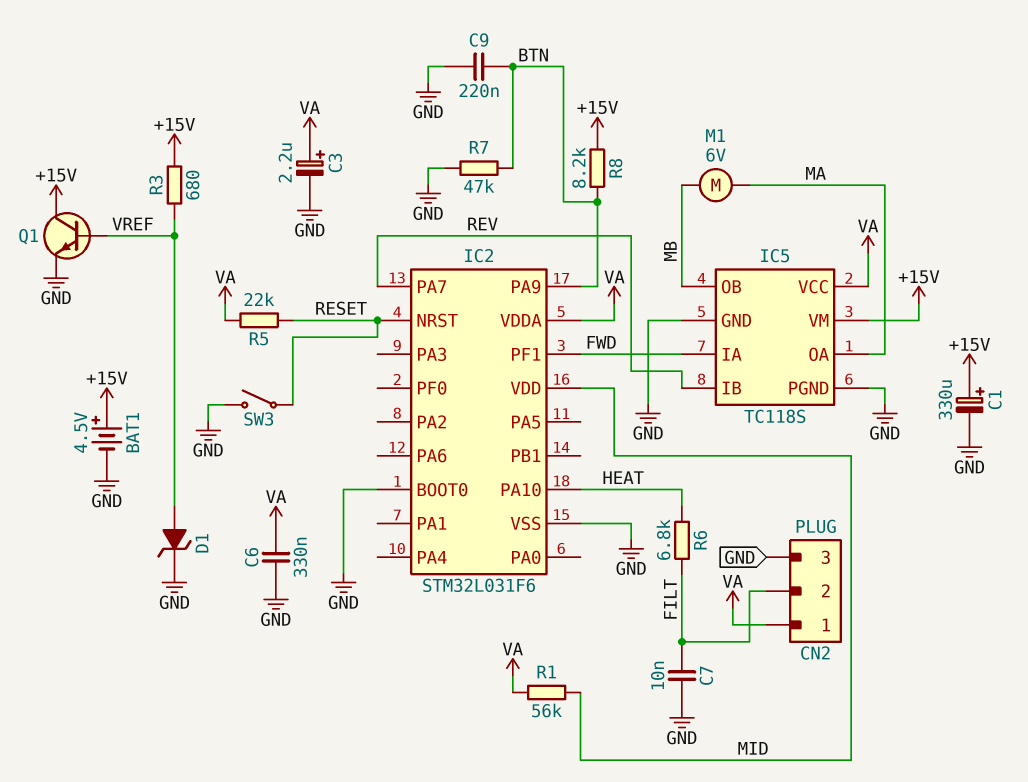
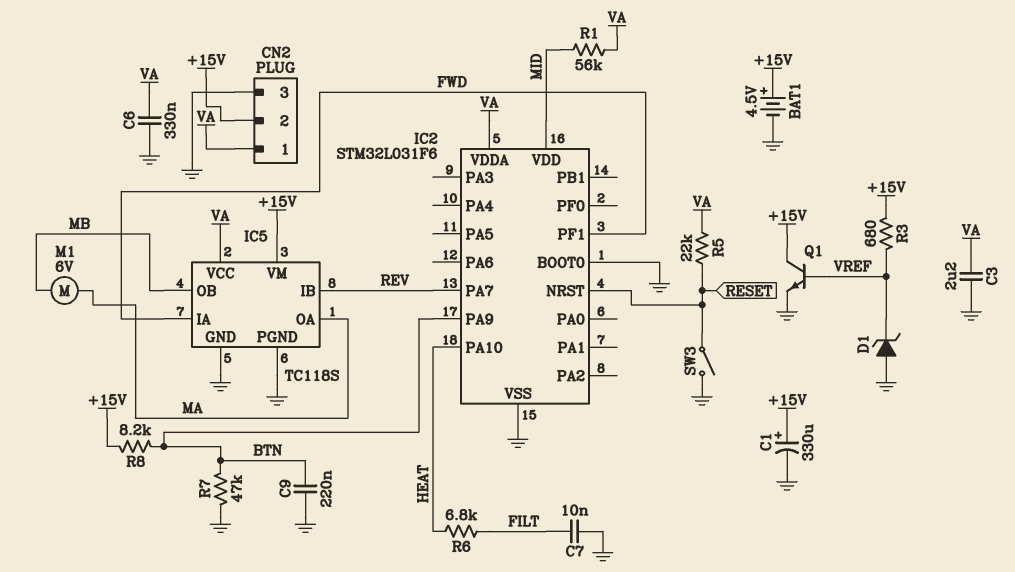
C3: 2.2uF (plus VA, minus GND) -> 2.2uF (GND, VA)
CN2 pin 2: FILT -> +15V
D1: zener (A VREF, K GND) -> zener (A GND, K VREF)

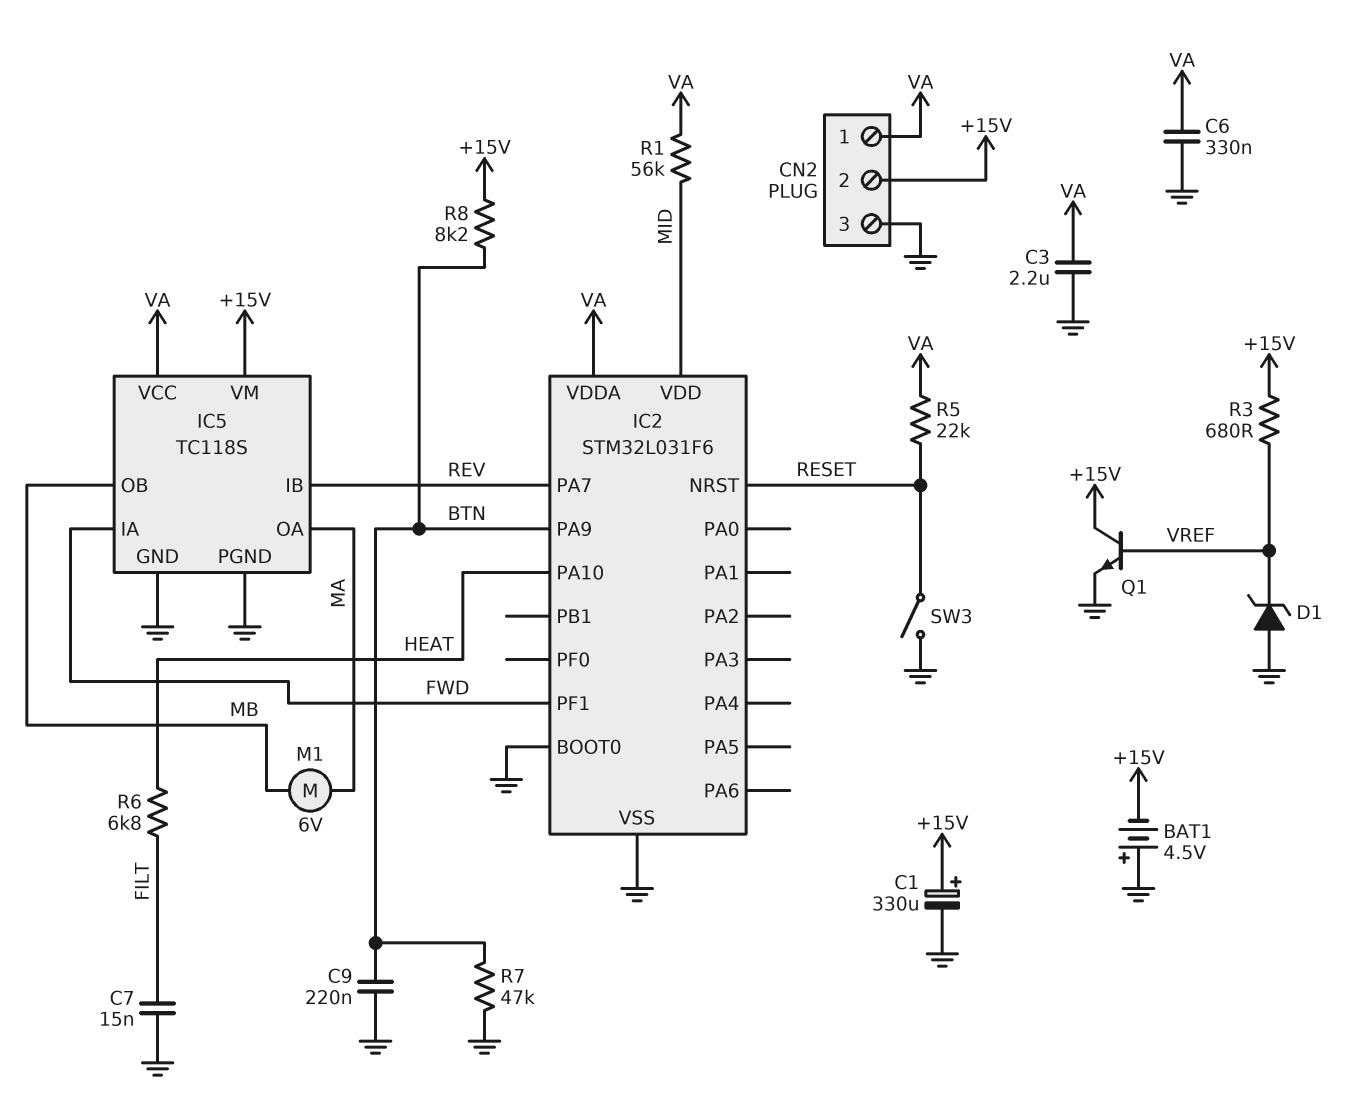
BAT1: 4.5V (plus +15V, minus GND) -> 4.5V (plus GND, minus +15V)
C7: 10nF (FILT, GND) -> 15nF (FILT, GND)

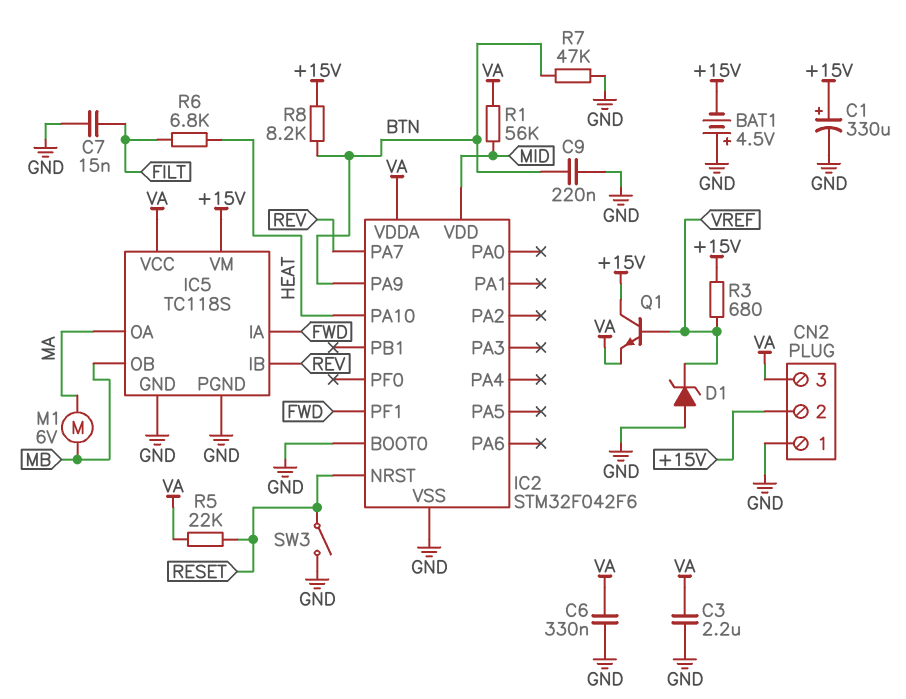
CN2 pin 1: VA -> GND
CN2 pin 3: GND -> VA
IC2: STM32L031F6 -> STM32F042F6
Q1: NPN (B VREF, C +15V, E GND) -> NPN (B VREF, C +15V, E VA)

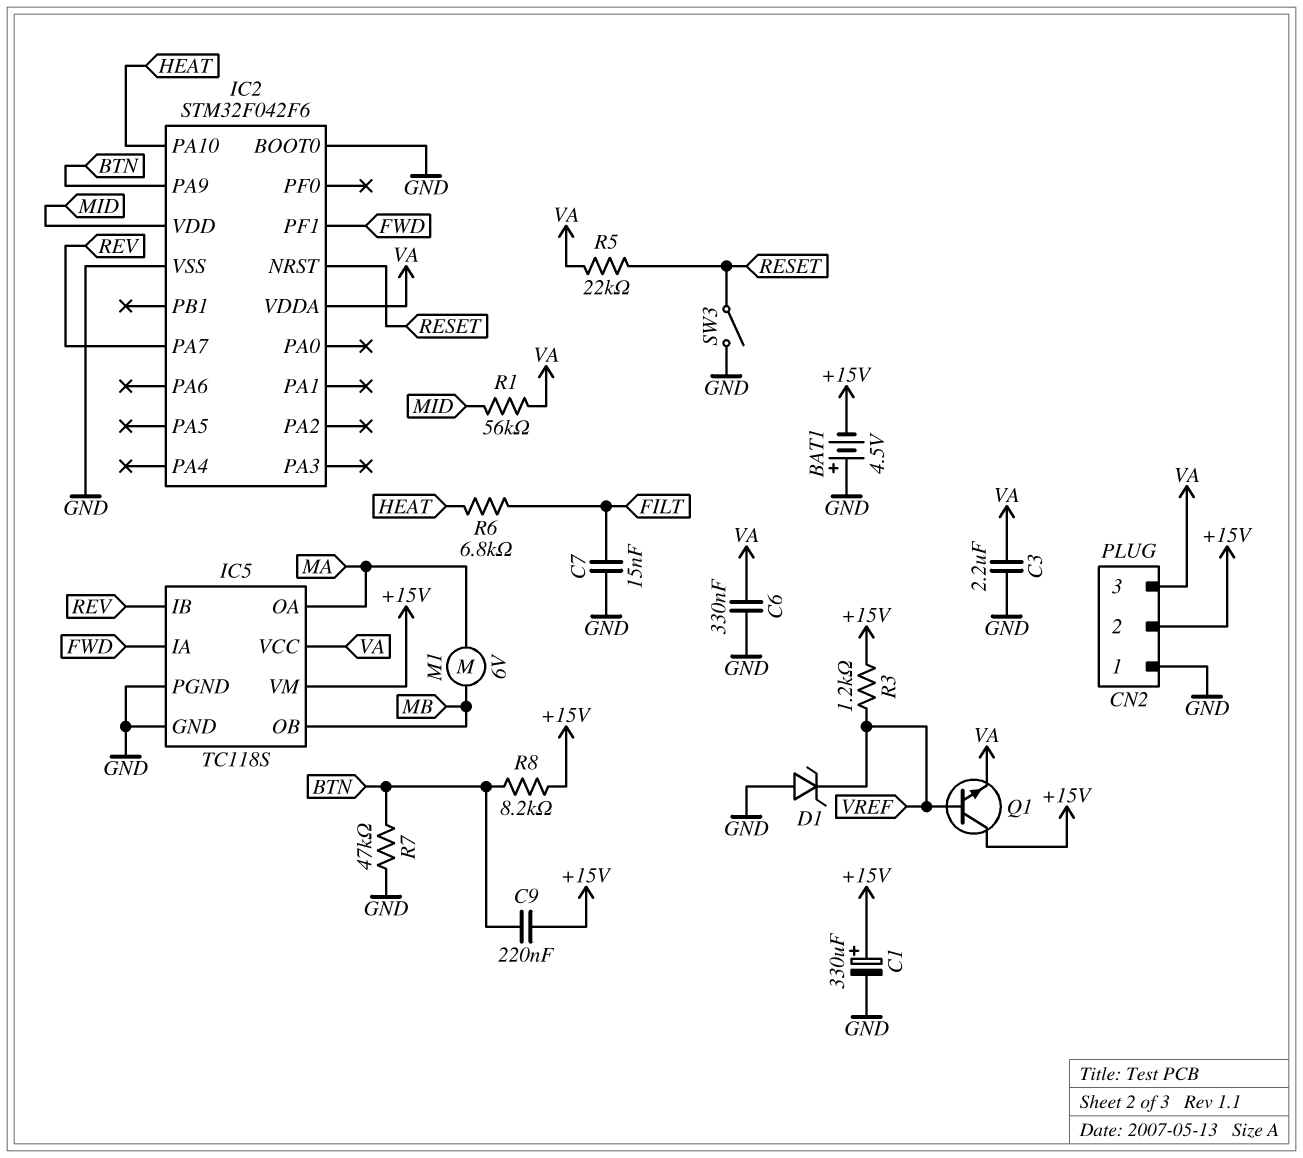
C9: 220nF (BTN, GND) -> 220nF (+15V, BTN)
R3: 680 (+15V, VREF) -> 1.2k (+15V, VREF)

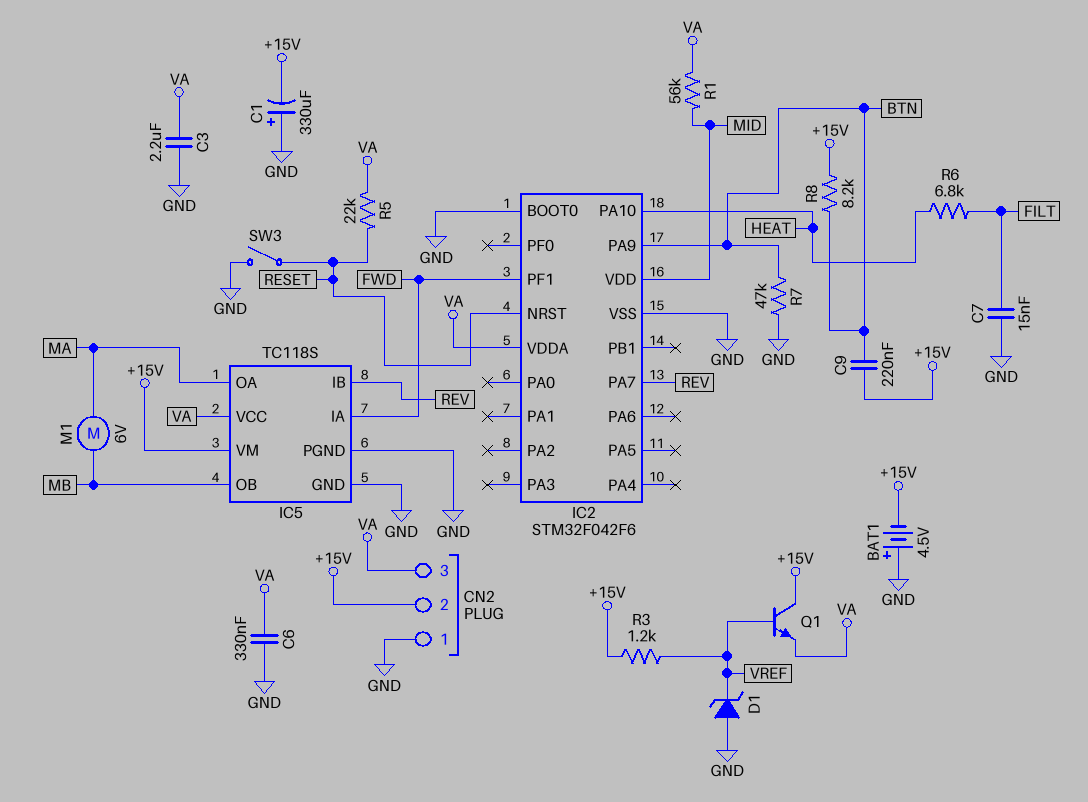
C1: 330uF (plus +15V, minus GND) -> 330uF (plus GND, minus +15V)

